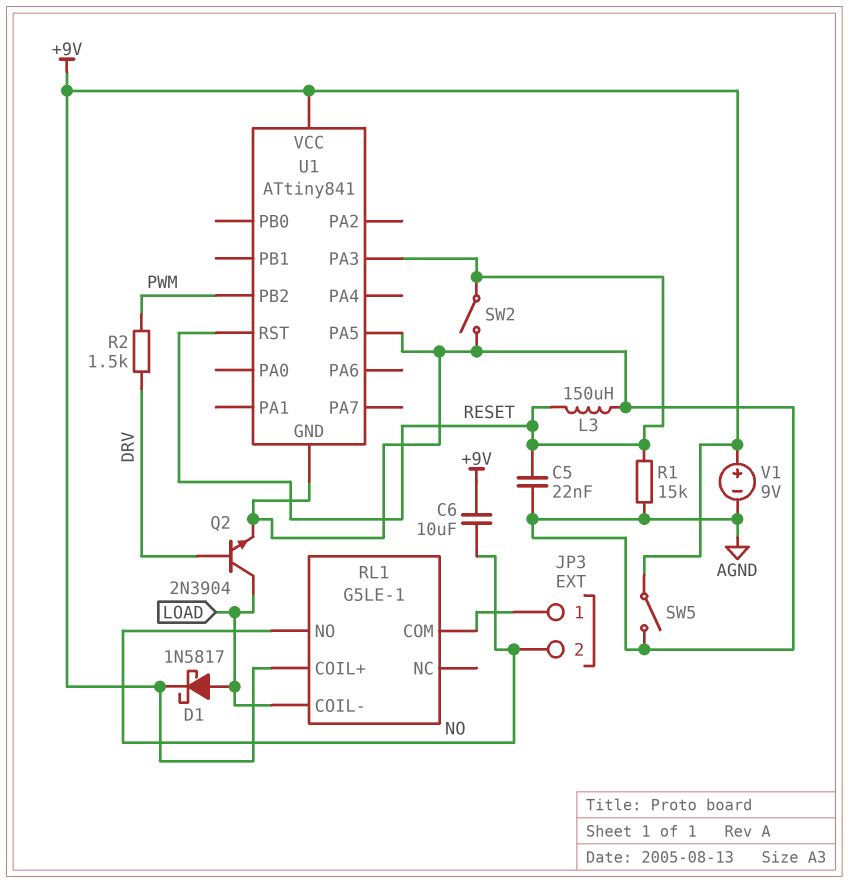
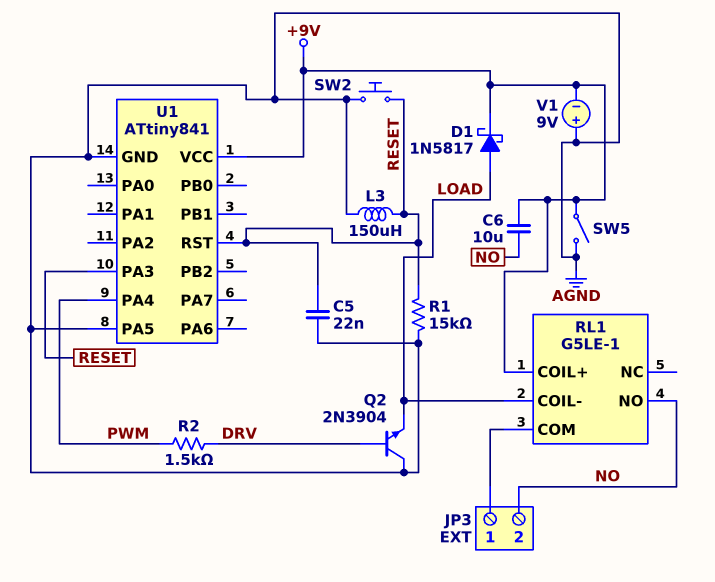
Q2: NPN 2N3904 (B DRV, C LOAD, E AGND) -> NPN 2N3904 (B DRV, C AGND, E LOAD)
SW2: switch (AGND, RESET) -> button (AGND, RESET)
U1 pin PA4: none -> PWM
U1 pin PB2: PWM -> none
V1: 9V (plus +9V, minus AGND) -> 9V (plus AGND, minus +9V)

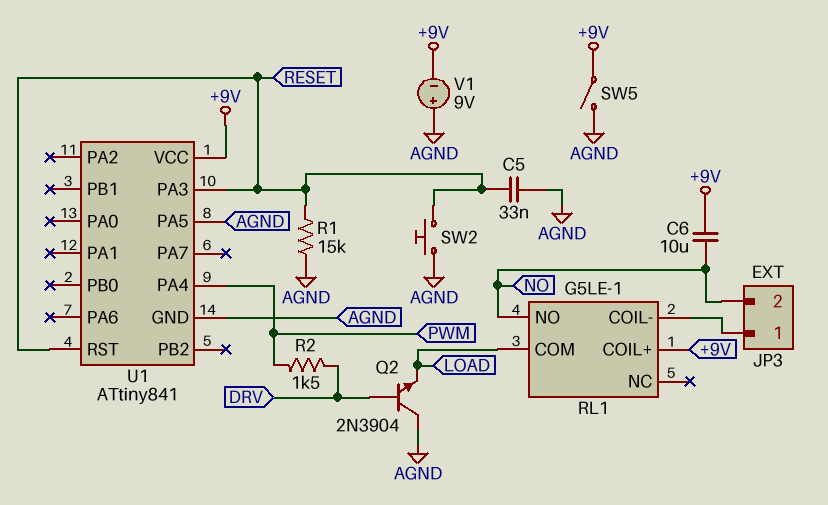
C5: 22nF (AGND, RESET) -> 33nF (AGND, RESET)
D1: schottky 1N5817 (A LOAD, K +9V) -> none
L3: 150uH (AGND, RESET) -> none
RL1 pin COIL-: LOAD -> JP3/1
RL1 pin COM: JP3/1 -> LOAD

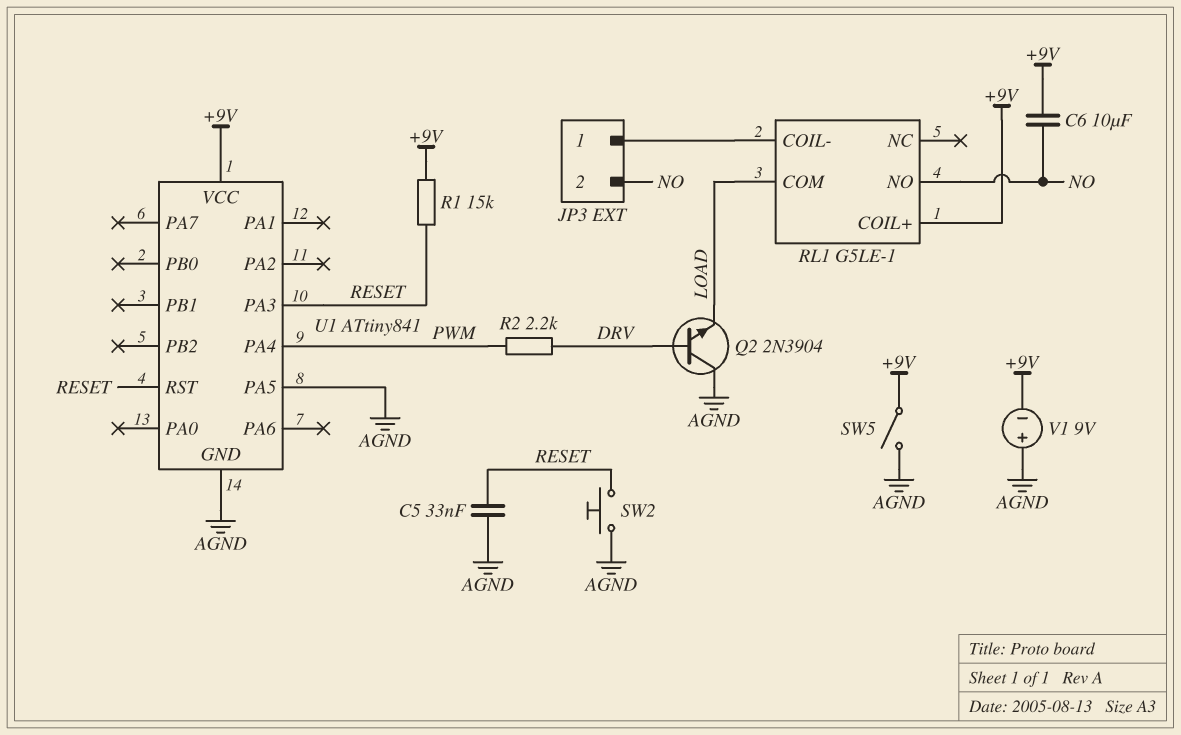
R1: 15k (AGND, RESET) -> 15k (+9V, RESET)
R2: 1.5k (DRV, PWM) -> 2.2k (DRV, PWM)

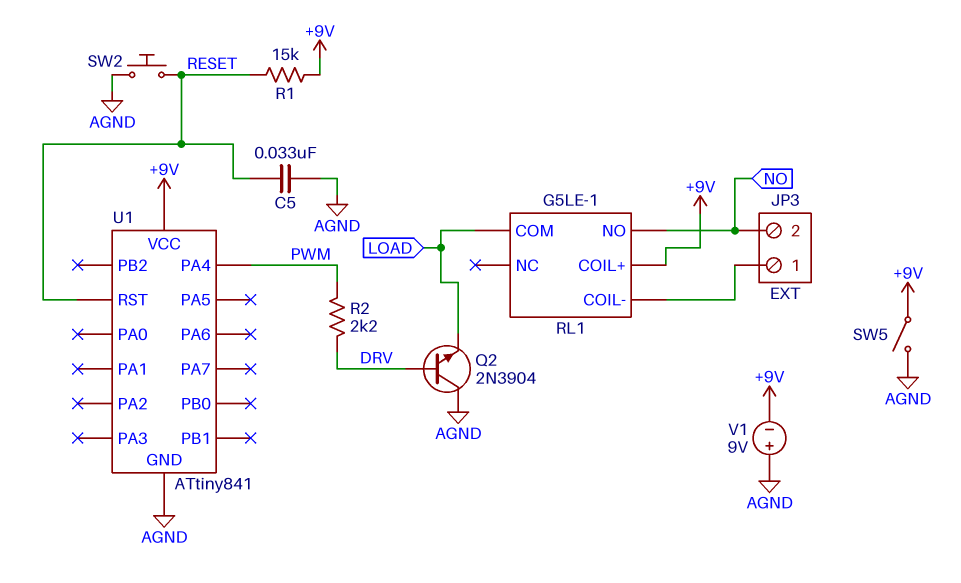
C6: 10uF (+9V, NO) -> none
U1 pin PA3: RESET -> none
U1 pin PA5: AGND -> none

